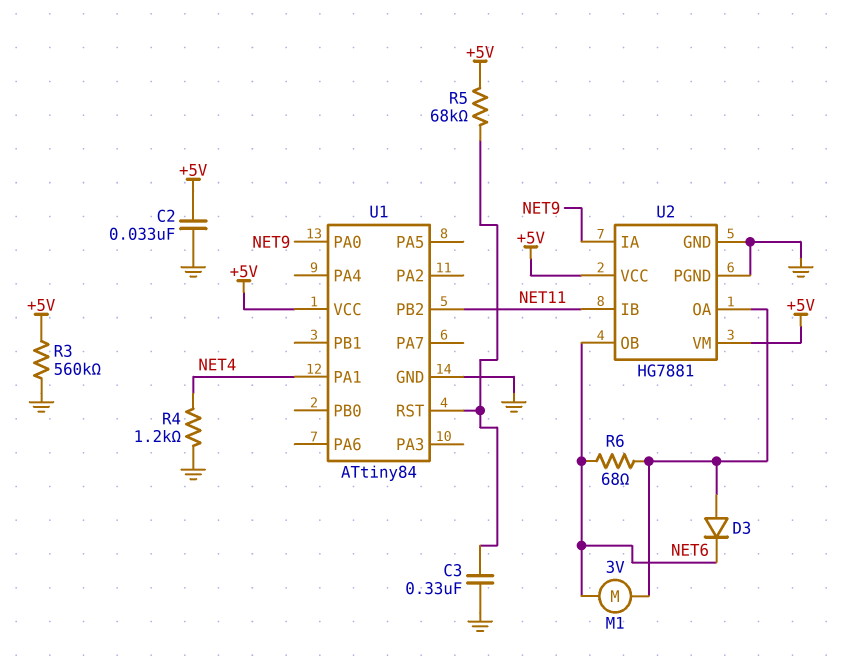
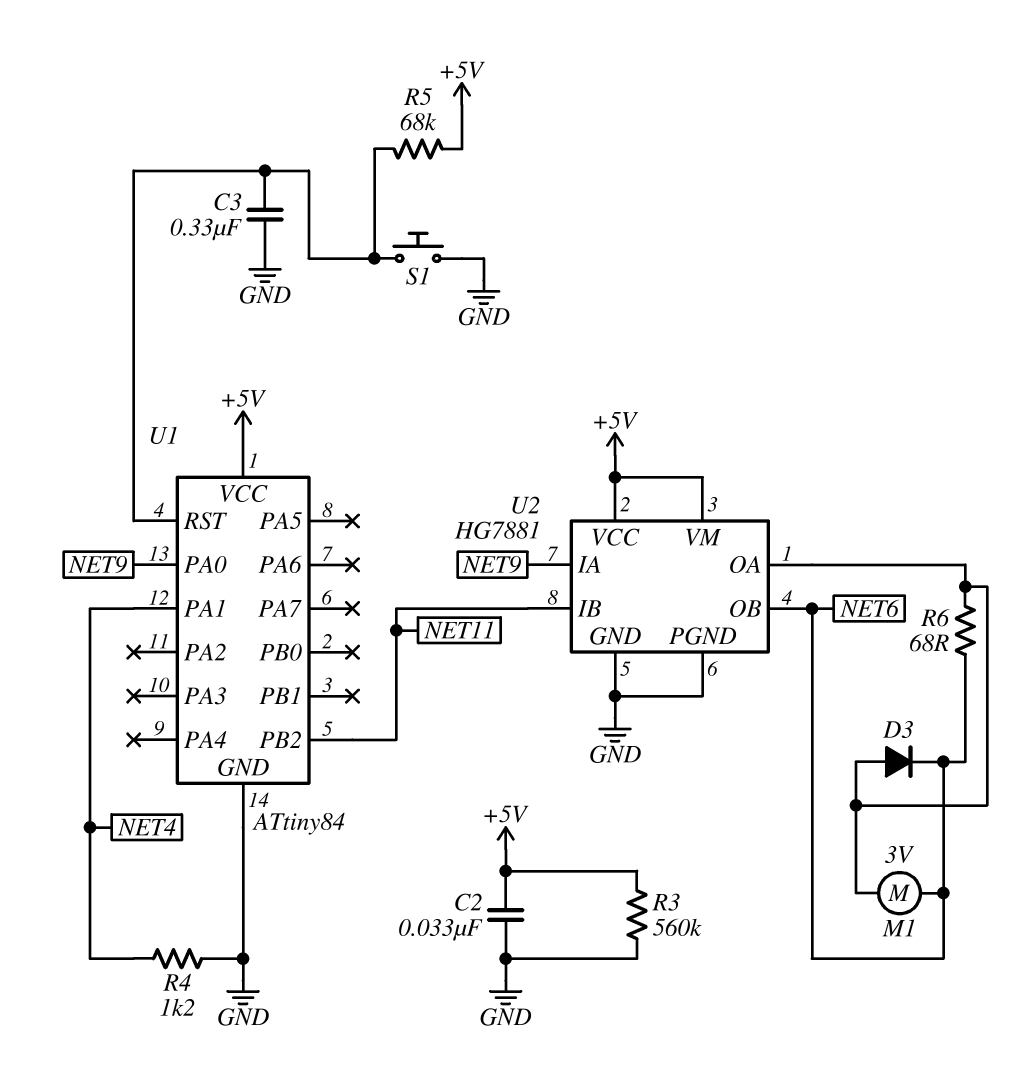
S1: none -> button (GND, U1/RST)

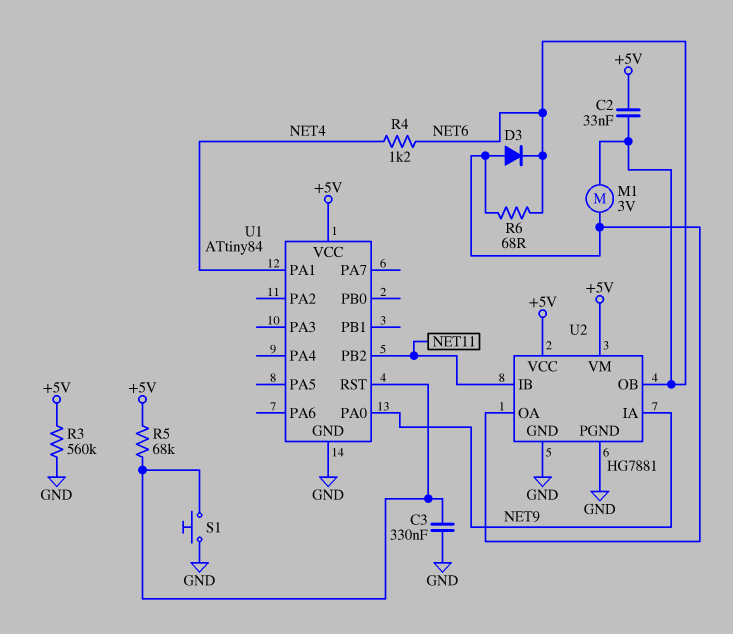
C2: 33nF (+5V, GND) -> 33nF (+5V, NET6)
R4: 1.2k (GND, NET4) -> 1.2k (NET4, NET6)

